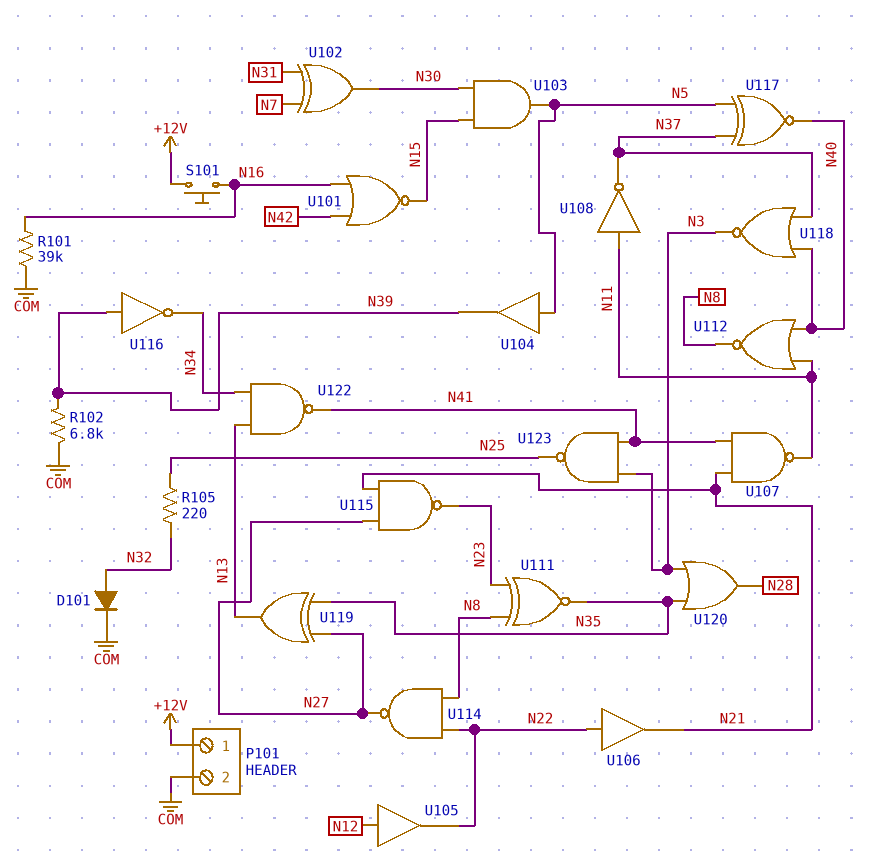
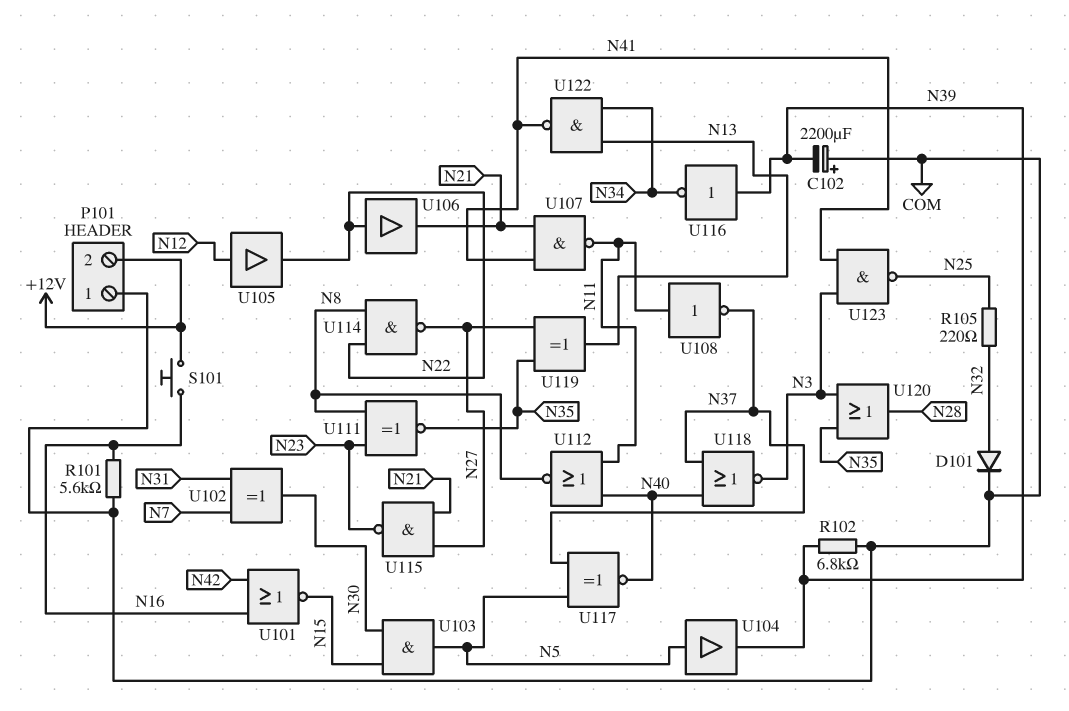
C102: none -> 2200uF (plus COM, minus N39)
P101 pin 1: +12V -> COM
P101 pin 2: COM -> +12V
R101: 39k (COM, N16) -> 5.6k (COM, N16)

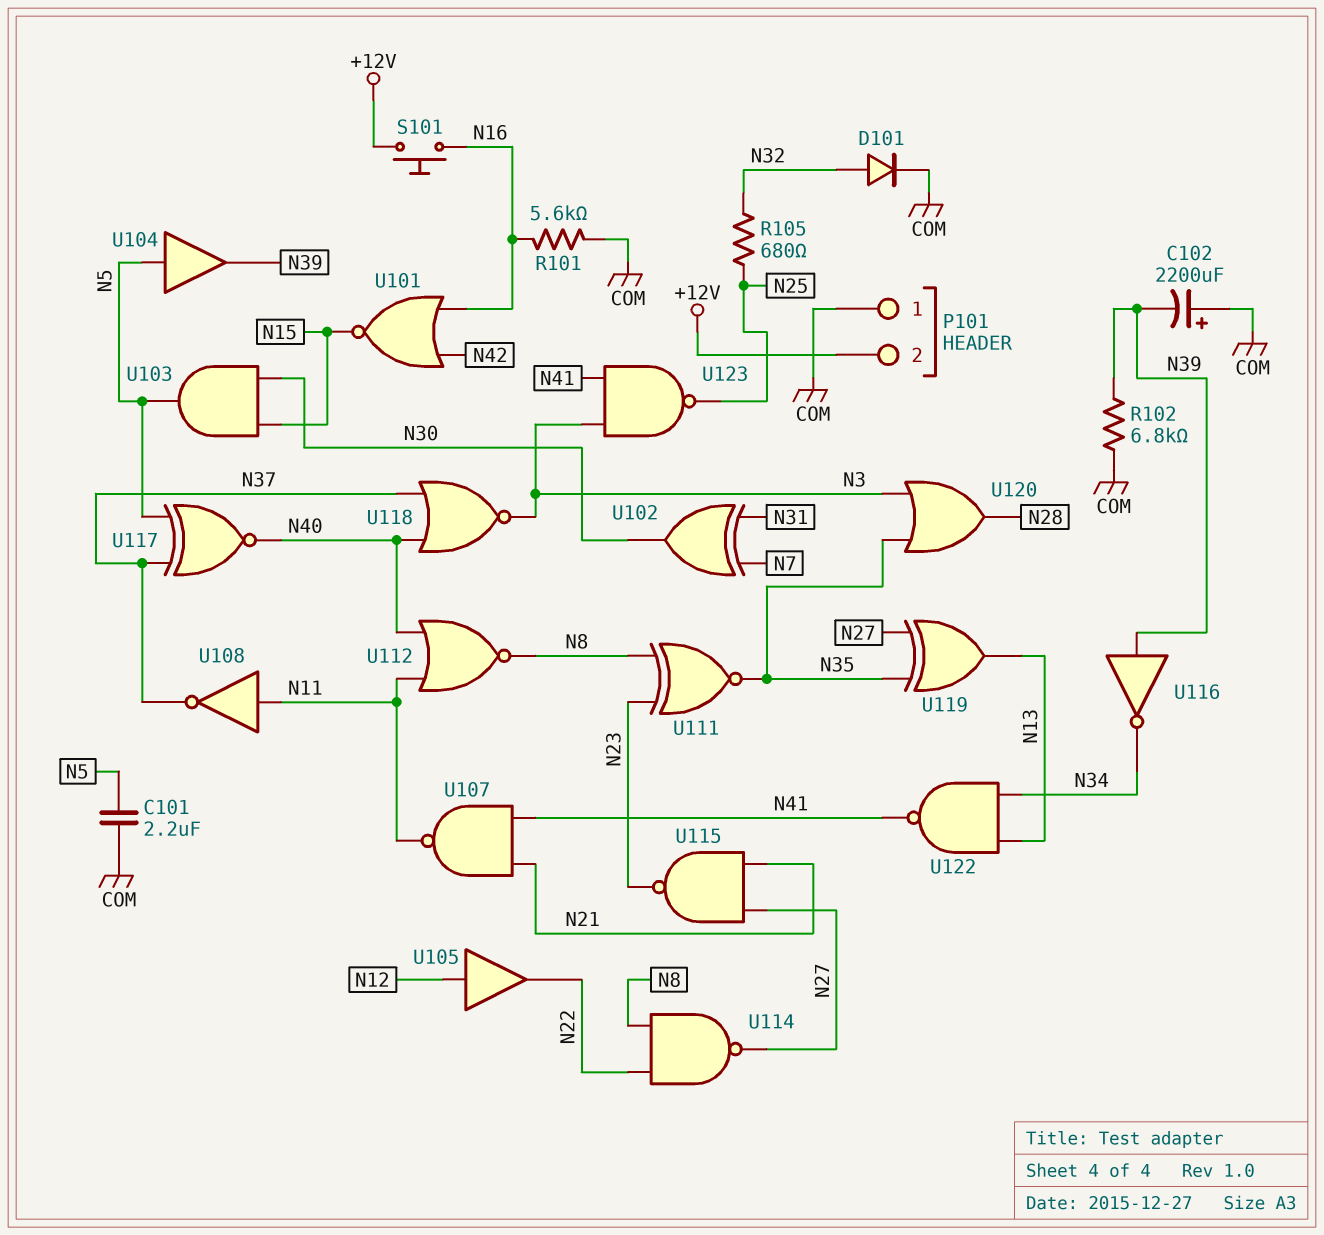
C101: none -> 2.2uF (COM, N5)
R105: 220 (N25, N32) -> 680 (N25, N32)
U106: buffer (in N22, out N21) -> none

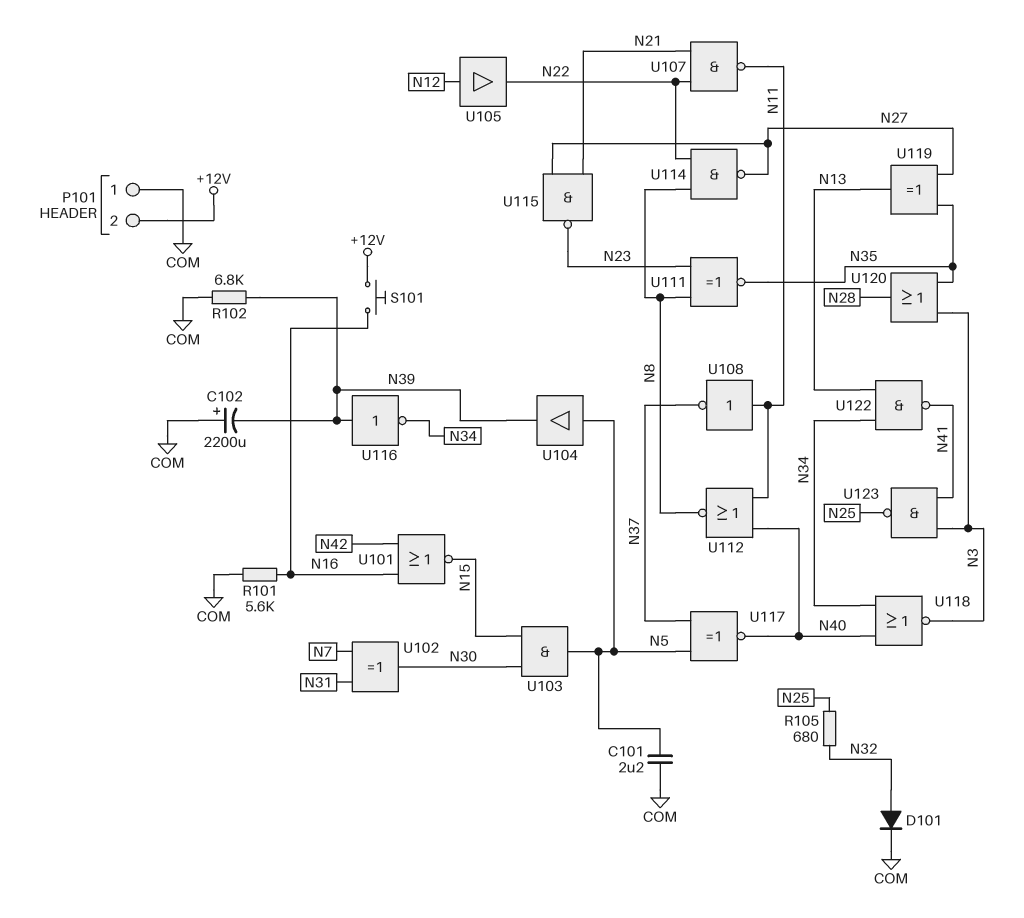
U107: NAND (in N21, in N41, out N11) -> NAND (in N21, in N22, out N11)
U118: NOR (in N37, in N40, out N3) -> NOR (in N34, in N40, out N3)

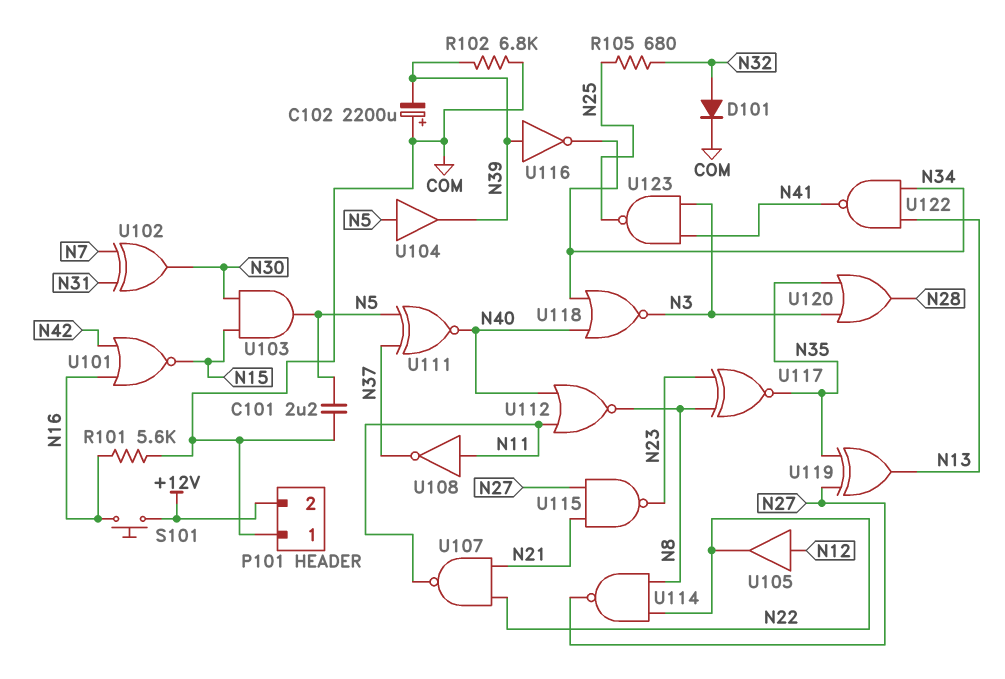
U111: XNOR (in N8, in N23, out N35) -> XNOR (in N5, in N37, out N40)
U117: XNOR (in N5, in N37, out N40) -> XNOR (in N8, in N23, out N35)

